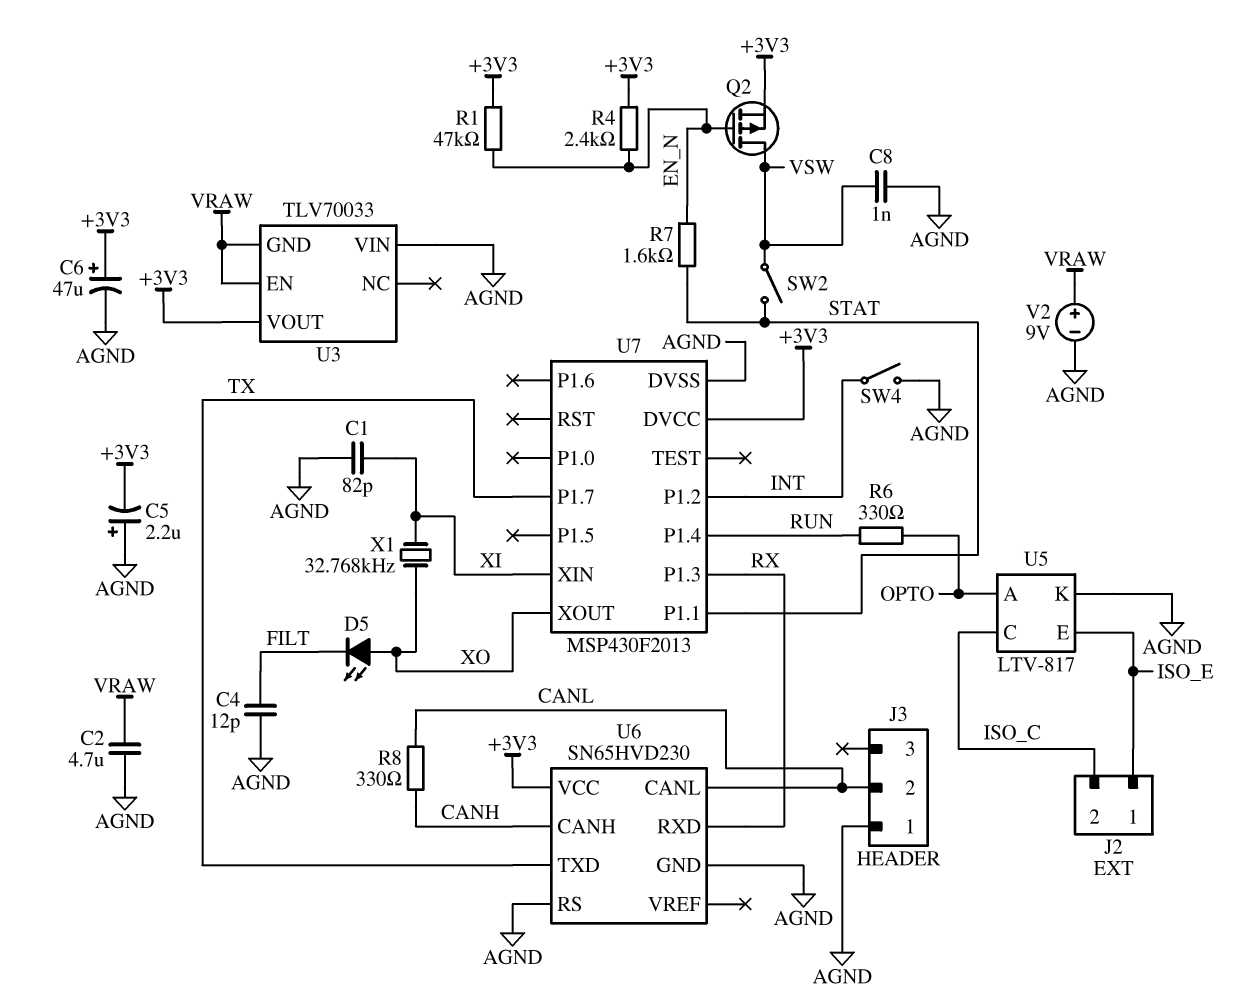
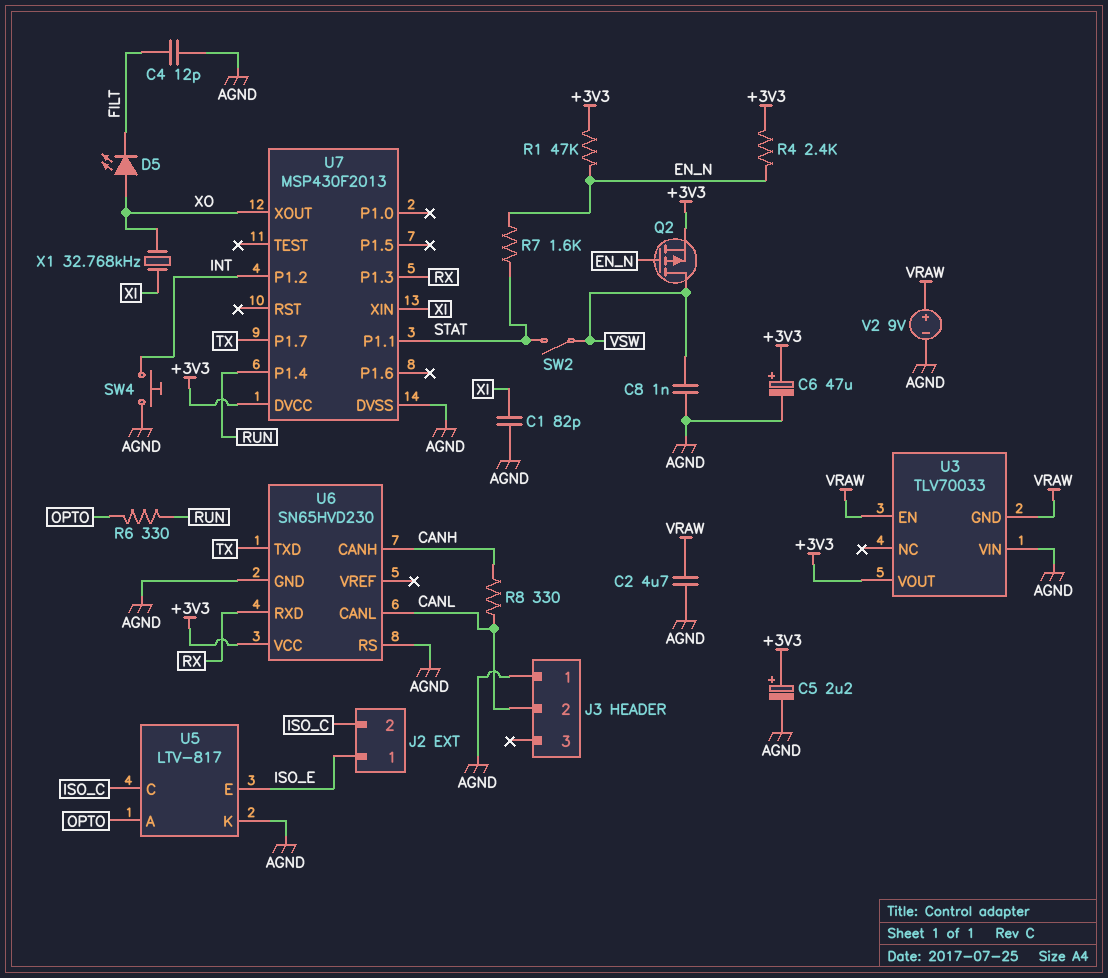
C5: 2.2uF (plus AGND, minus +3V3) -> 2.2uF (plus +3V3, minus AGND)
SW4: switch (AGND, INT) -> button (AGND, INT)

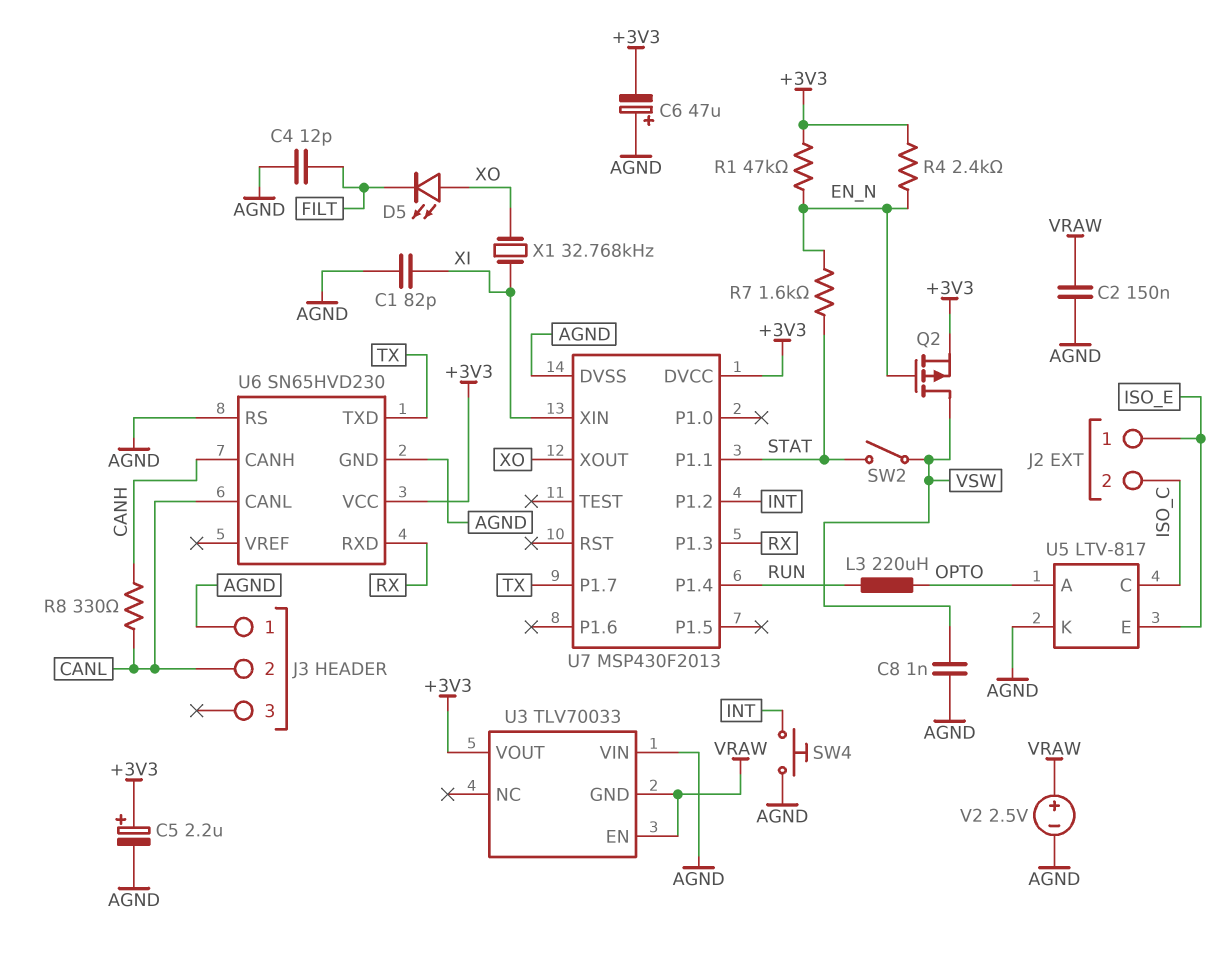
C2: 4.7uF (AGND, VRAW) -> 150nF (AGND, VRAW)
C6: 47uF (plus +3V3, minus AGND) -> 47uF (plus AGND, minus +3V3)
L3: none -> 220uH (OPTO, RUN)
R6: 330 (OPTO, RUN) -> none
V2: 9V (plus VRAW, minus AGND) -> 2.5V (plus VRAW, minus AGND)

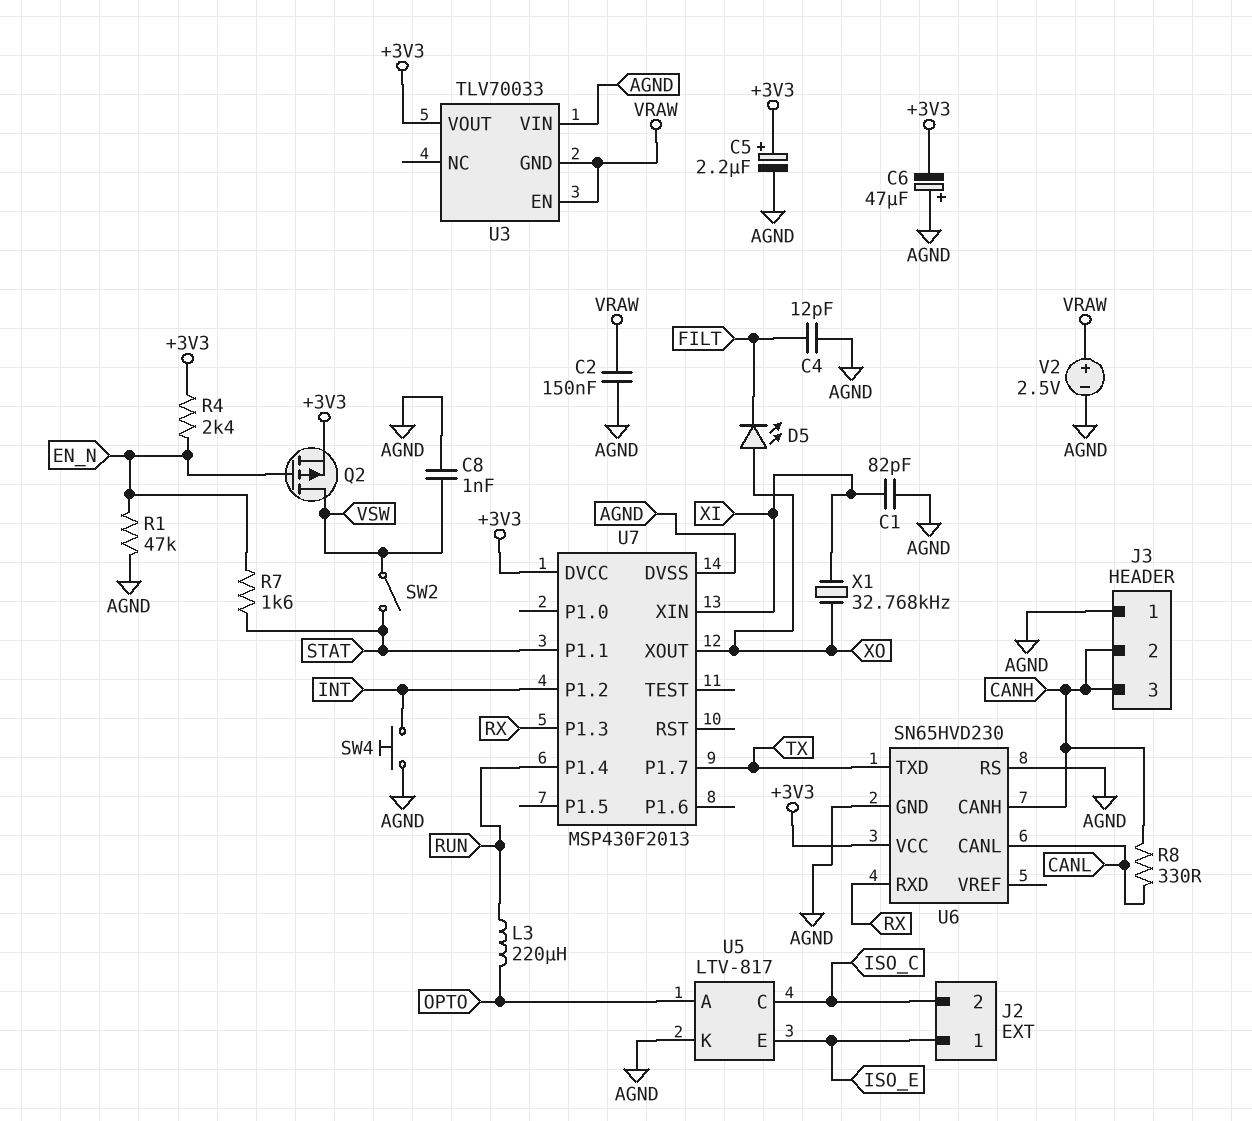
J3 pin 2: CANL -> CANH
J3 pin 3: none -> CANH
R1: 47k (+3V3, EN_N) -> 47k (AGND, EN_N)

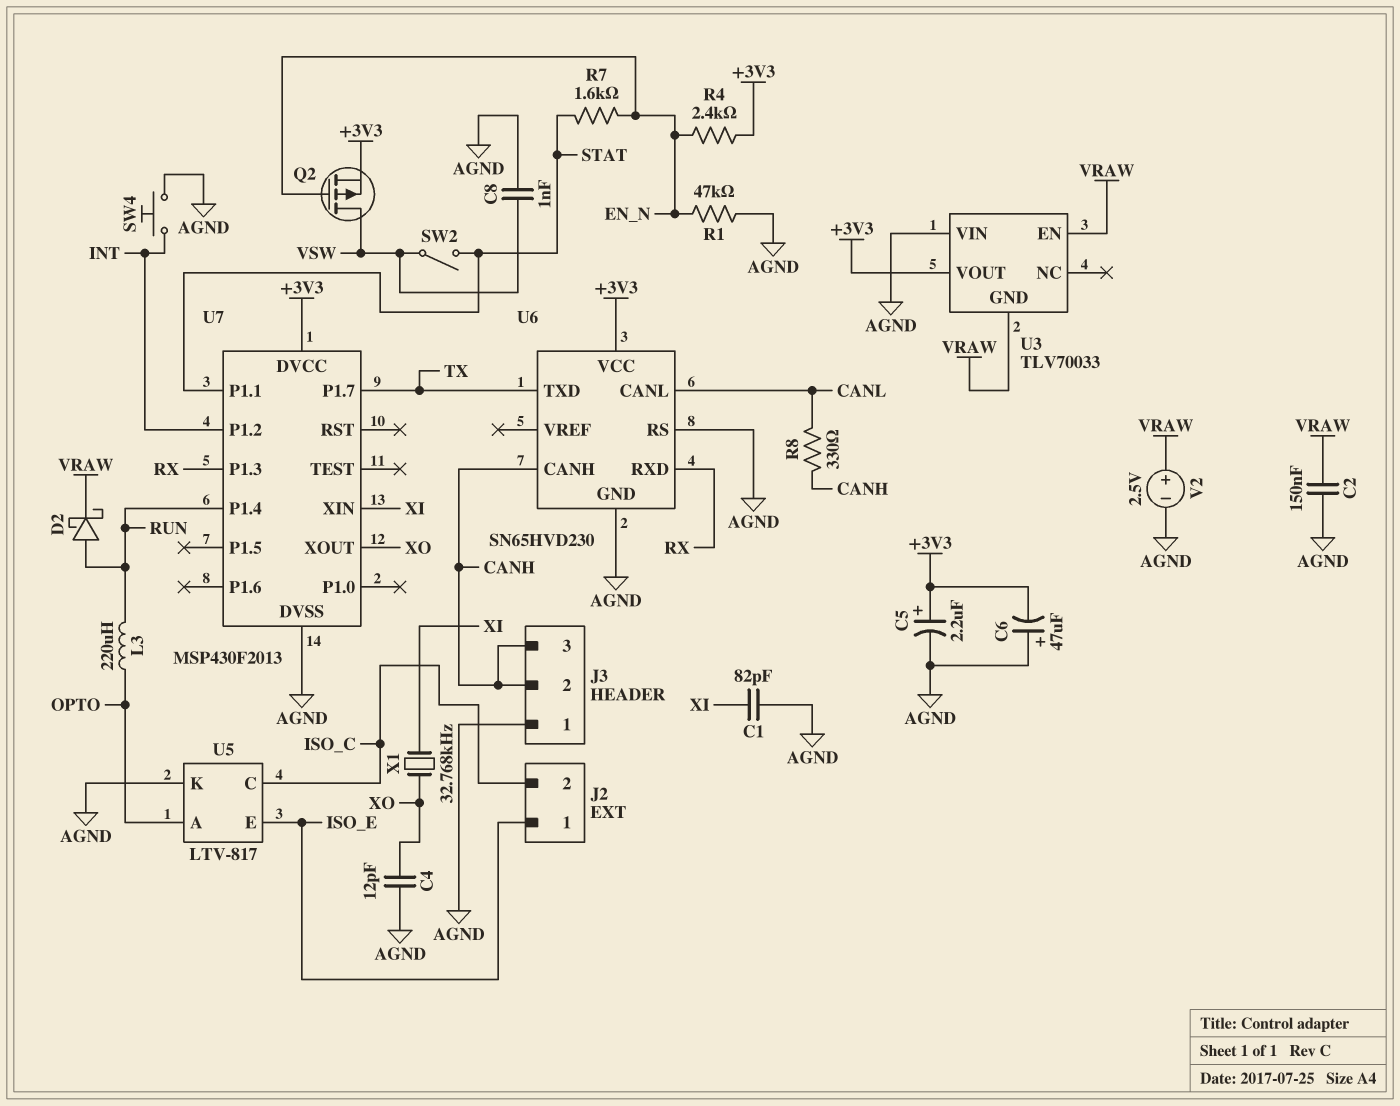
C4: 12pF (AGND, FILT) -> 12pF (AGND, XO)
D2: none -> schottky (A RUN, K VRAW)
D5: LED (A XO, K FILT) -> none

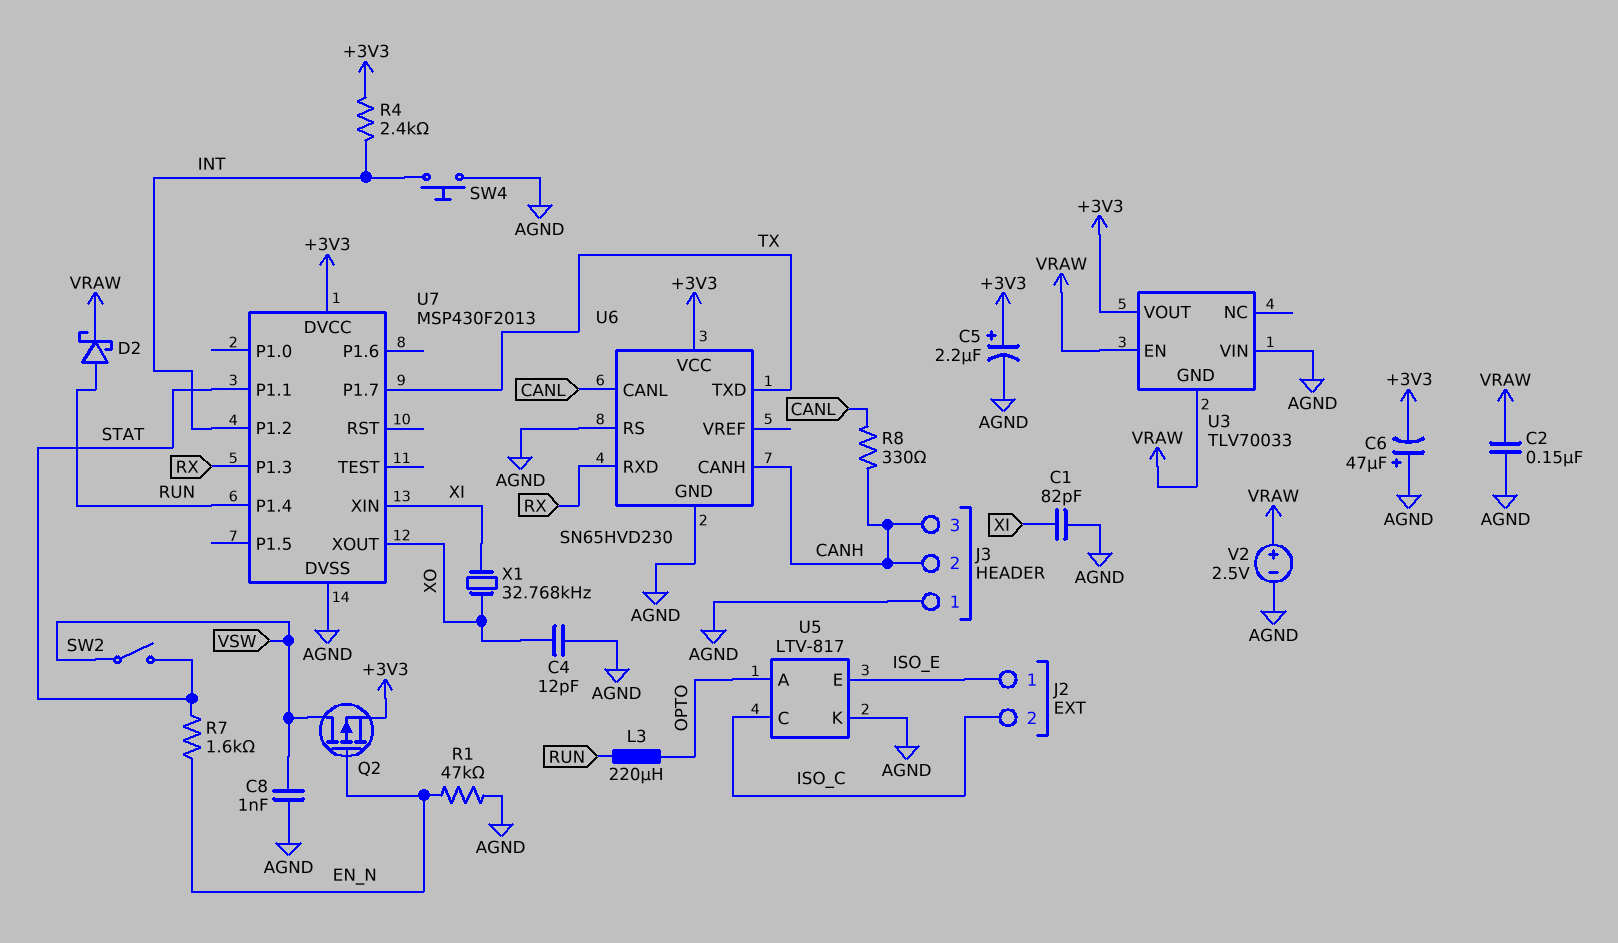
R4: 2.4k (+3V3, EN_N) -> 2.4k (+3V3, INT)

